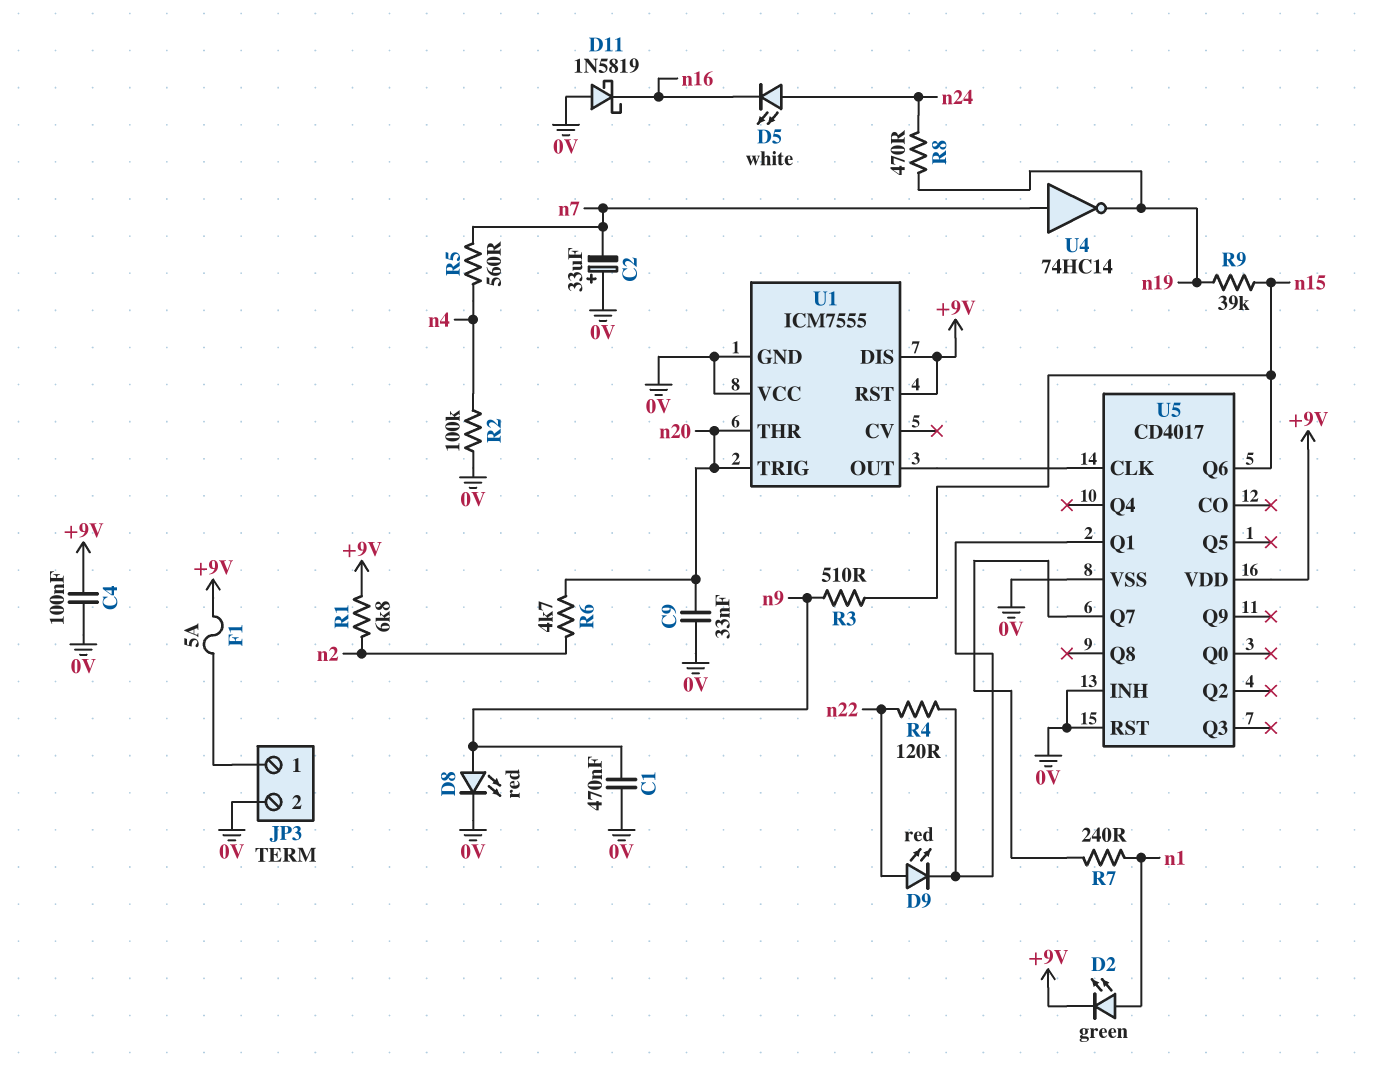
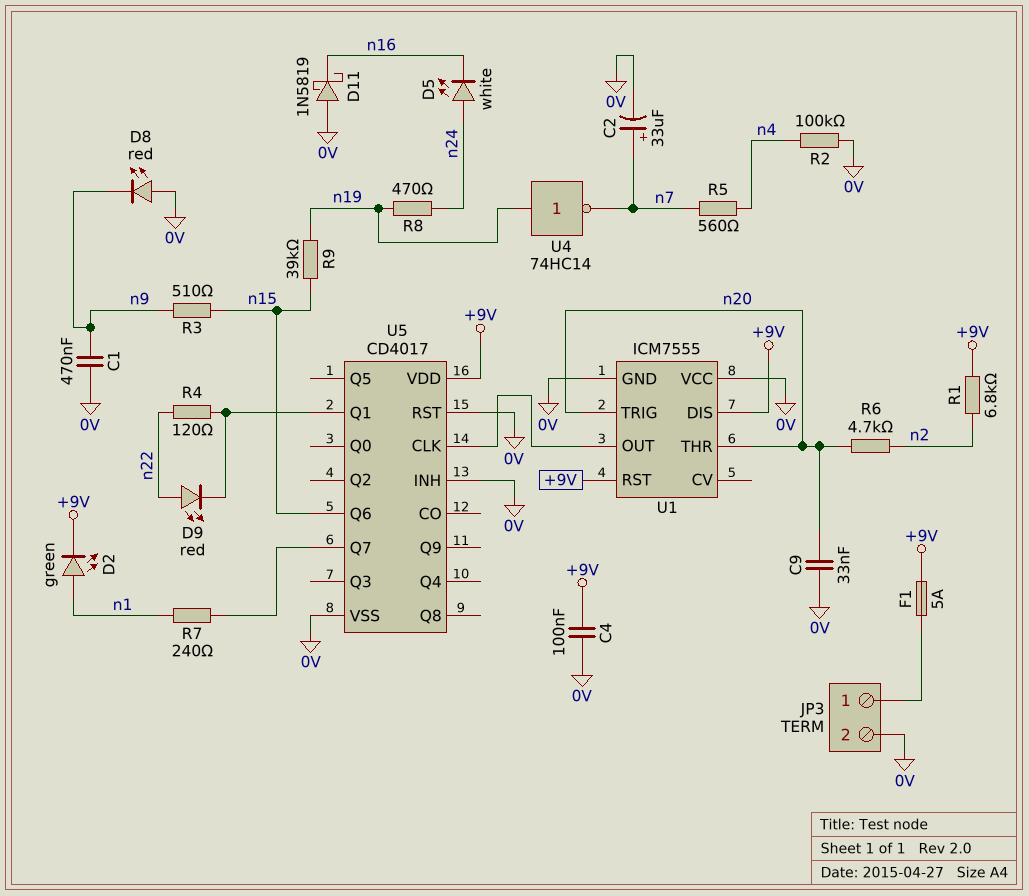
C2: 33uF (plus 0V, minus n7) -> 33uF (plus n7, minus 0V)
D8: LED red (A n9, K 0V) -> LED red (A 0V, K n9)
U4: NOT 74HC14 (in n7, out n19) -> NOT 74HC14 (in n19, out n7)

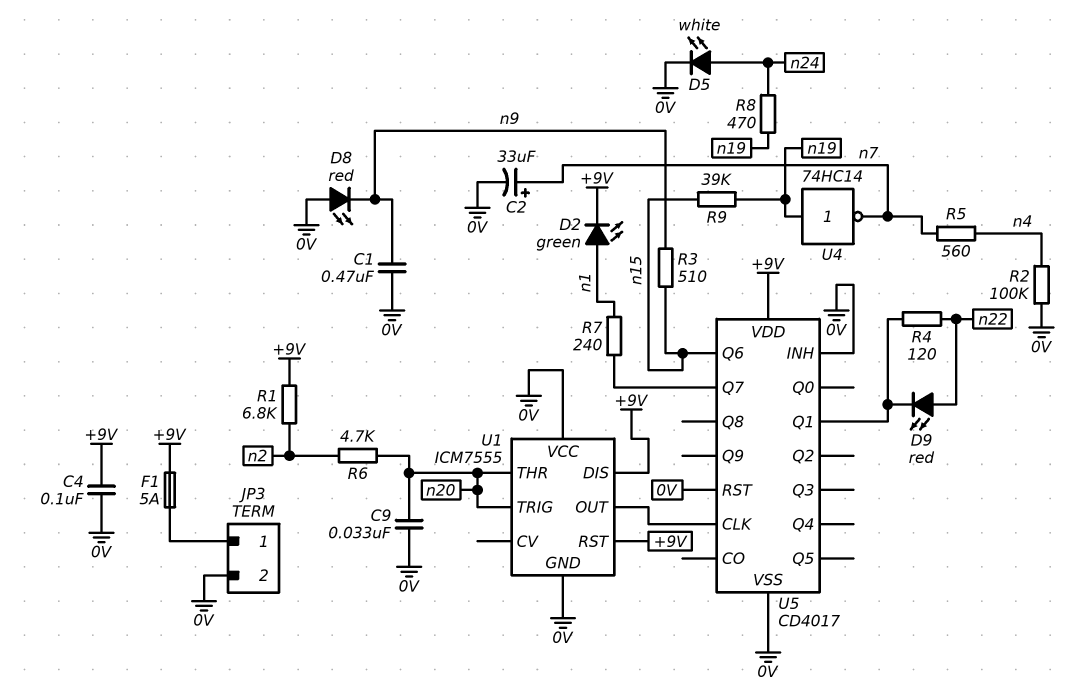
D5: LED white (A n24, K n16) -> LED white (A n24, K 0V)
D11: schottky 1N5819 (A 0V, K n16) -> none

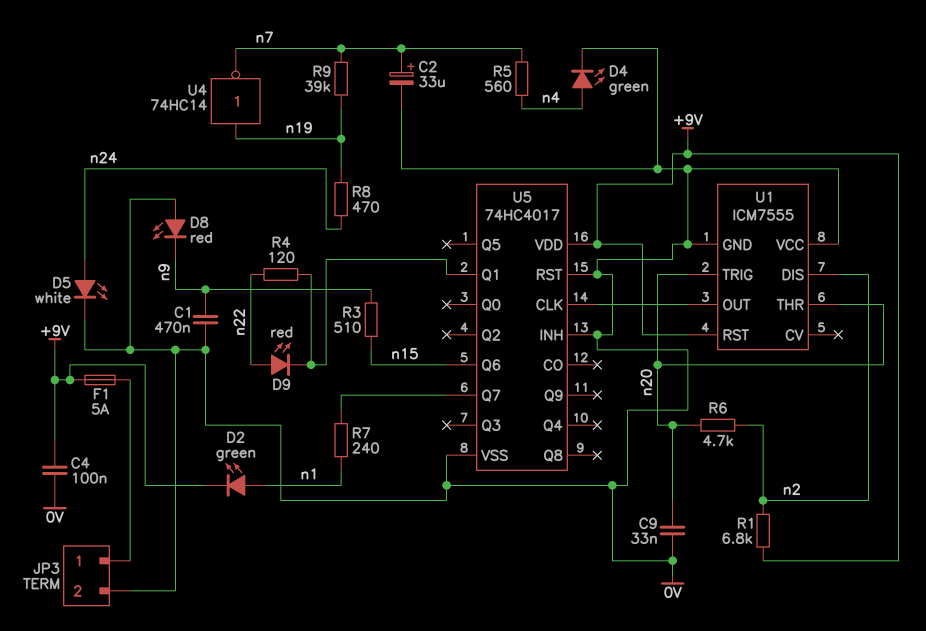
D4: none -> LED green (A n4, K 0V)
R2: 100k (0V, n4) -> none
R9: 39k (n15, n19) -> 39k (n7, n19)
U1 pin DIS: +9V -> n2
U5: CD4017 -> 74HC4017

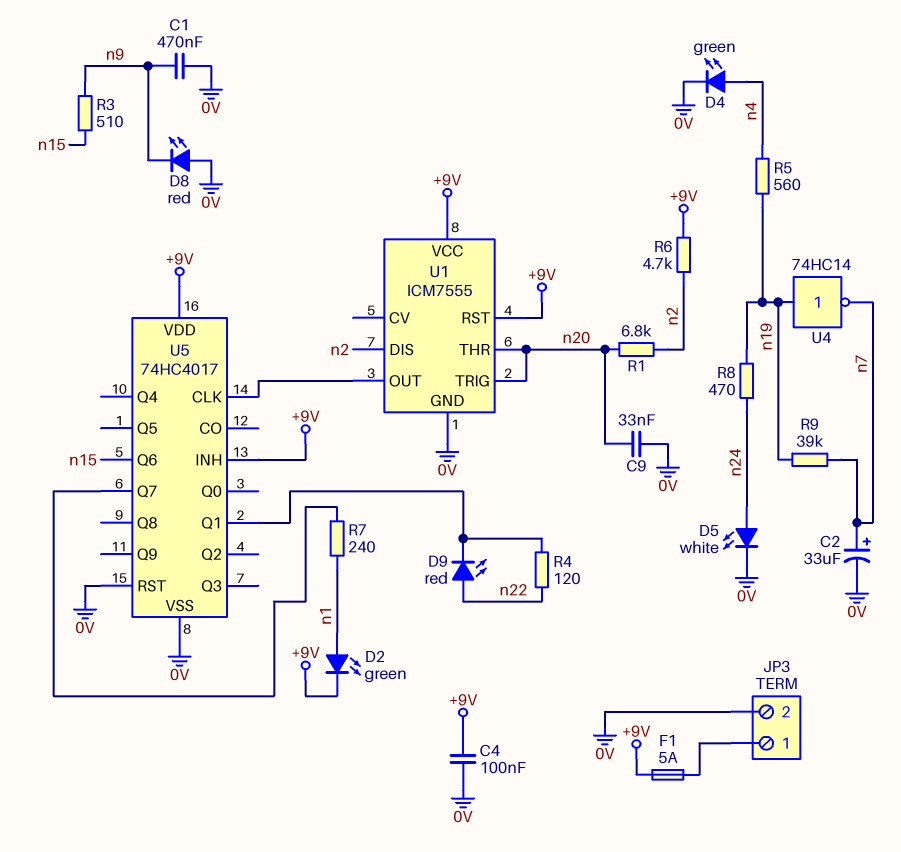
R1: 6.8k (+9V, n2) -> 6.8k (n2, n20)
R5: 560 (n4, n7) -> 560 (n4, n19)
R6: 4.7k (n2, n20) -> 4.7k (+9V, n2)
U1 pin VCC: 0V -> +9V
U5 pin INH: 0V -> +9V

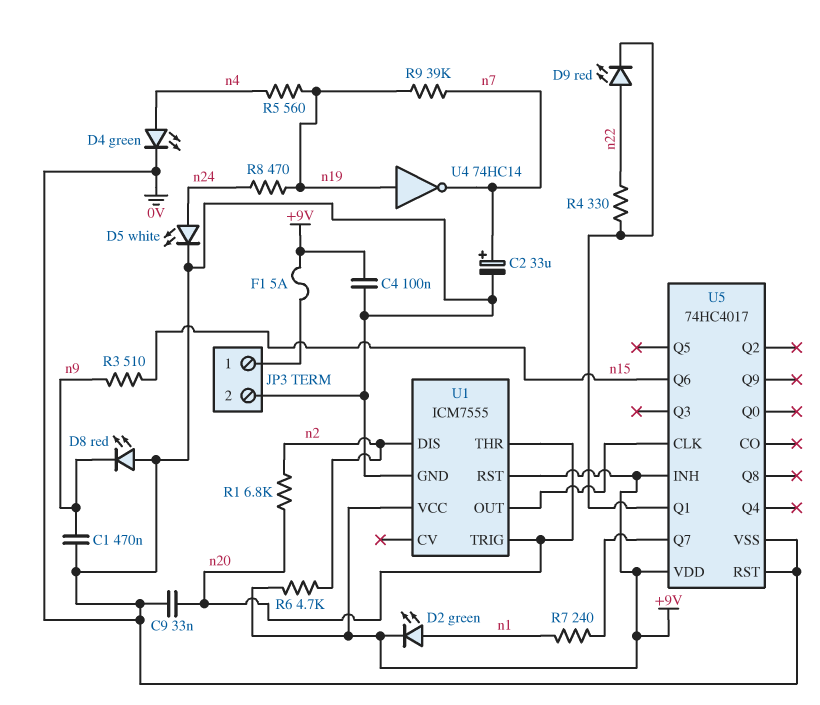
R4: 120 (U5/Q1, n22) -> 330 (U5/Q1, n22)

